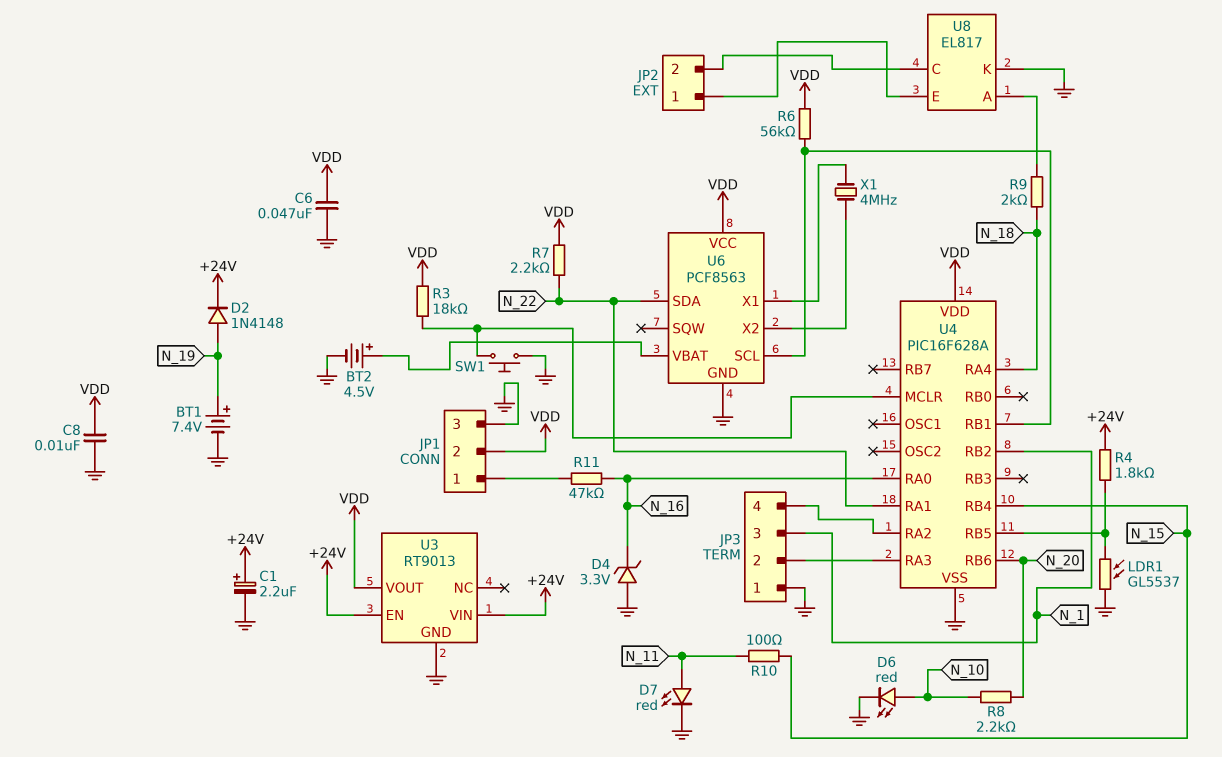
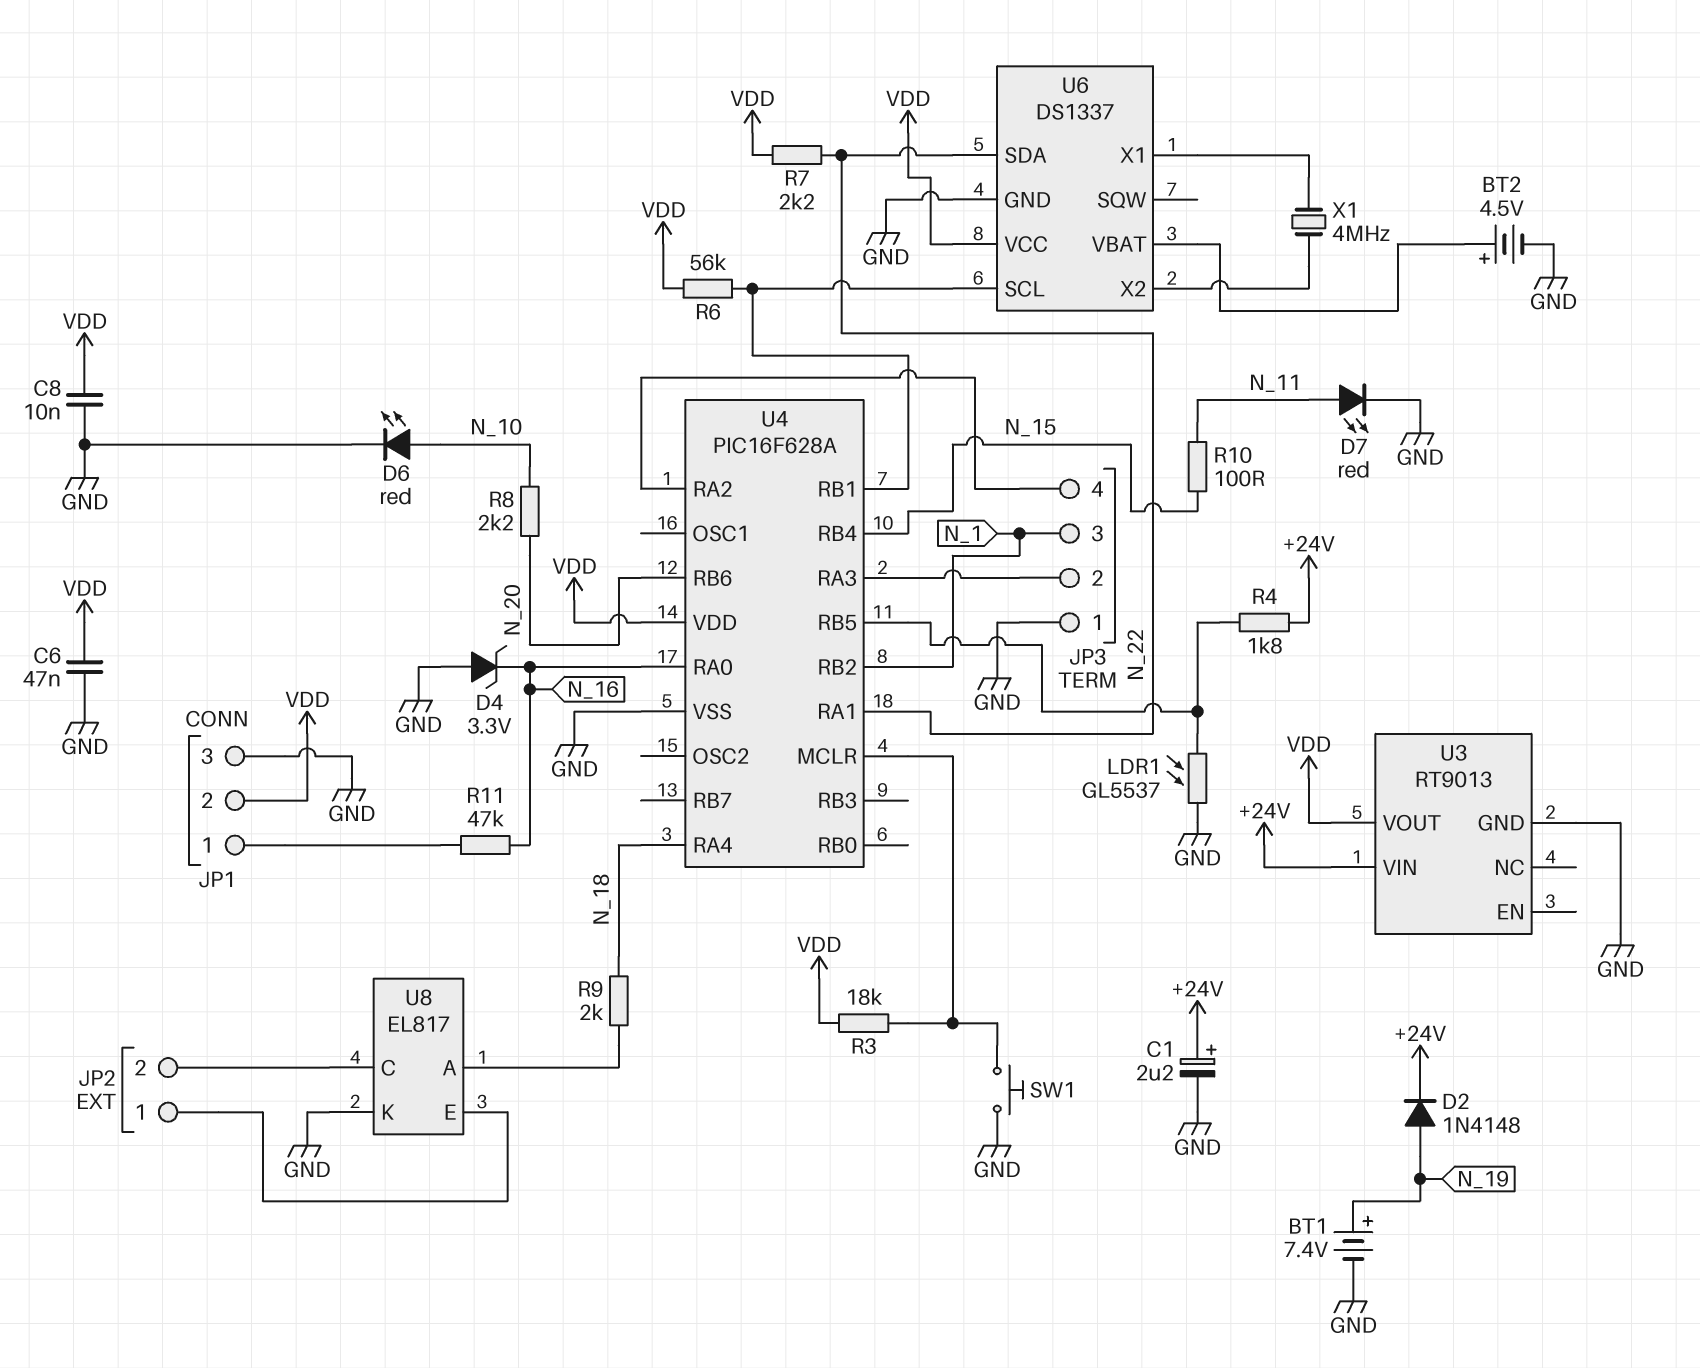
U3 pin EN: +24V -> none
U6: PCF8563 -> DS1337

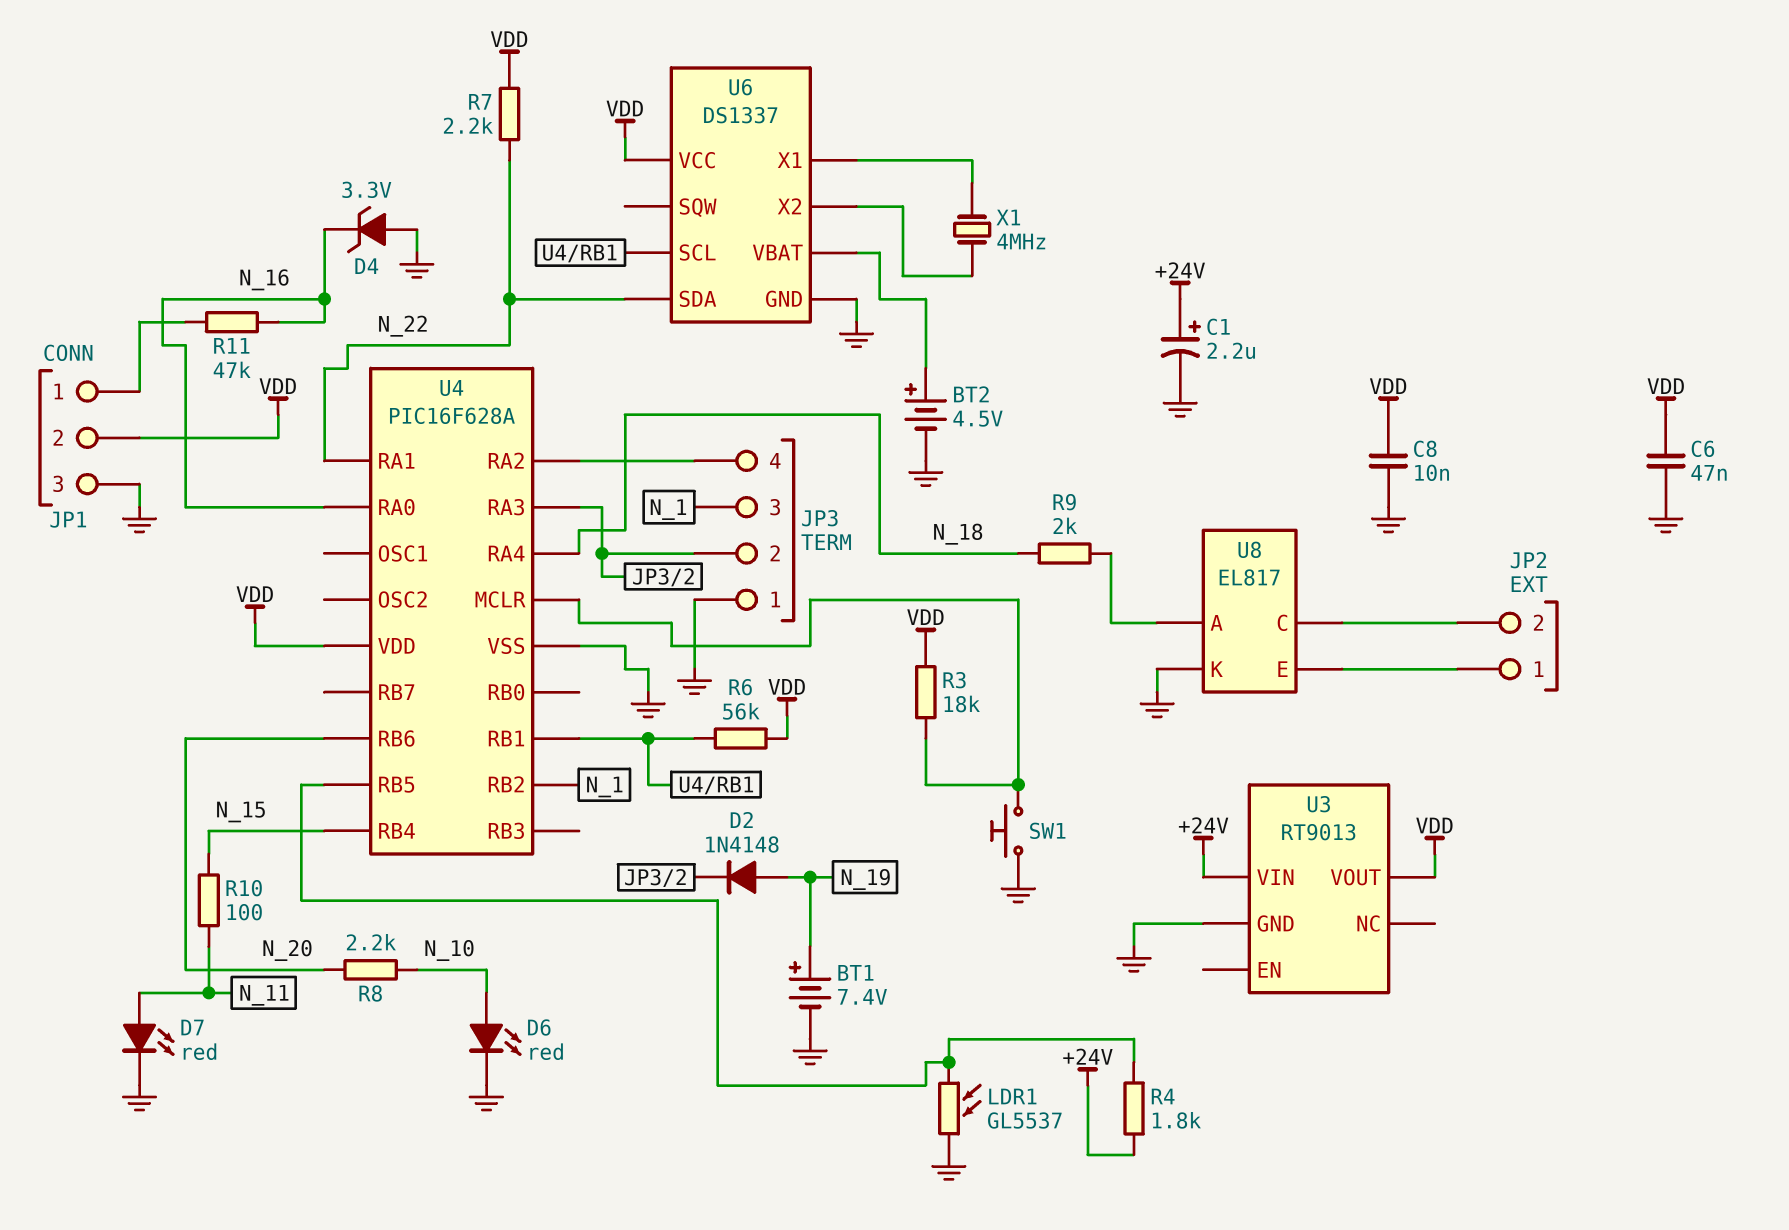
D2: diode 1N4148 (A N_19, K +24V) -> diode 1N4148 (A N_19, K JP3/2)

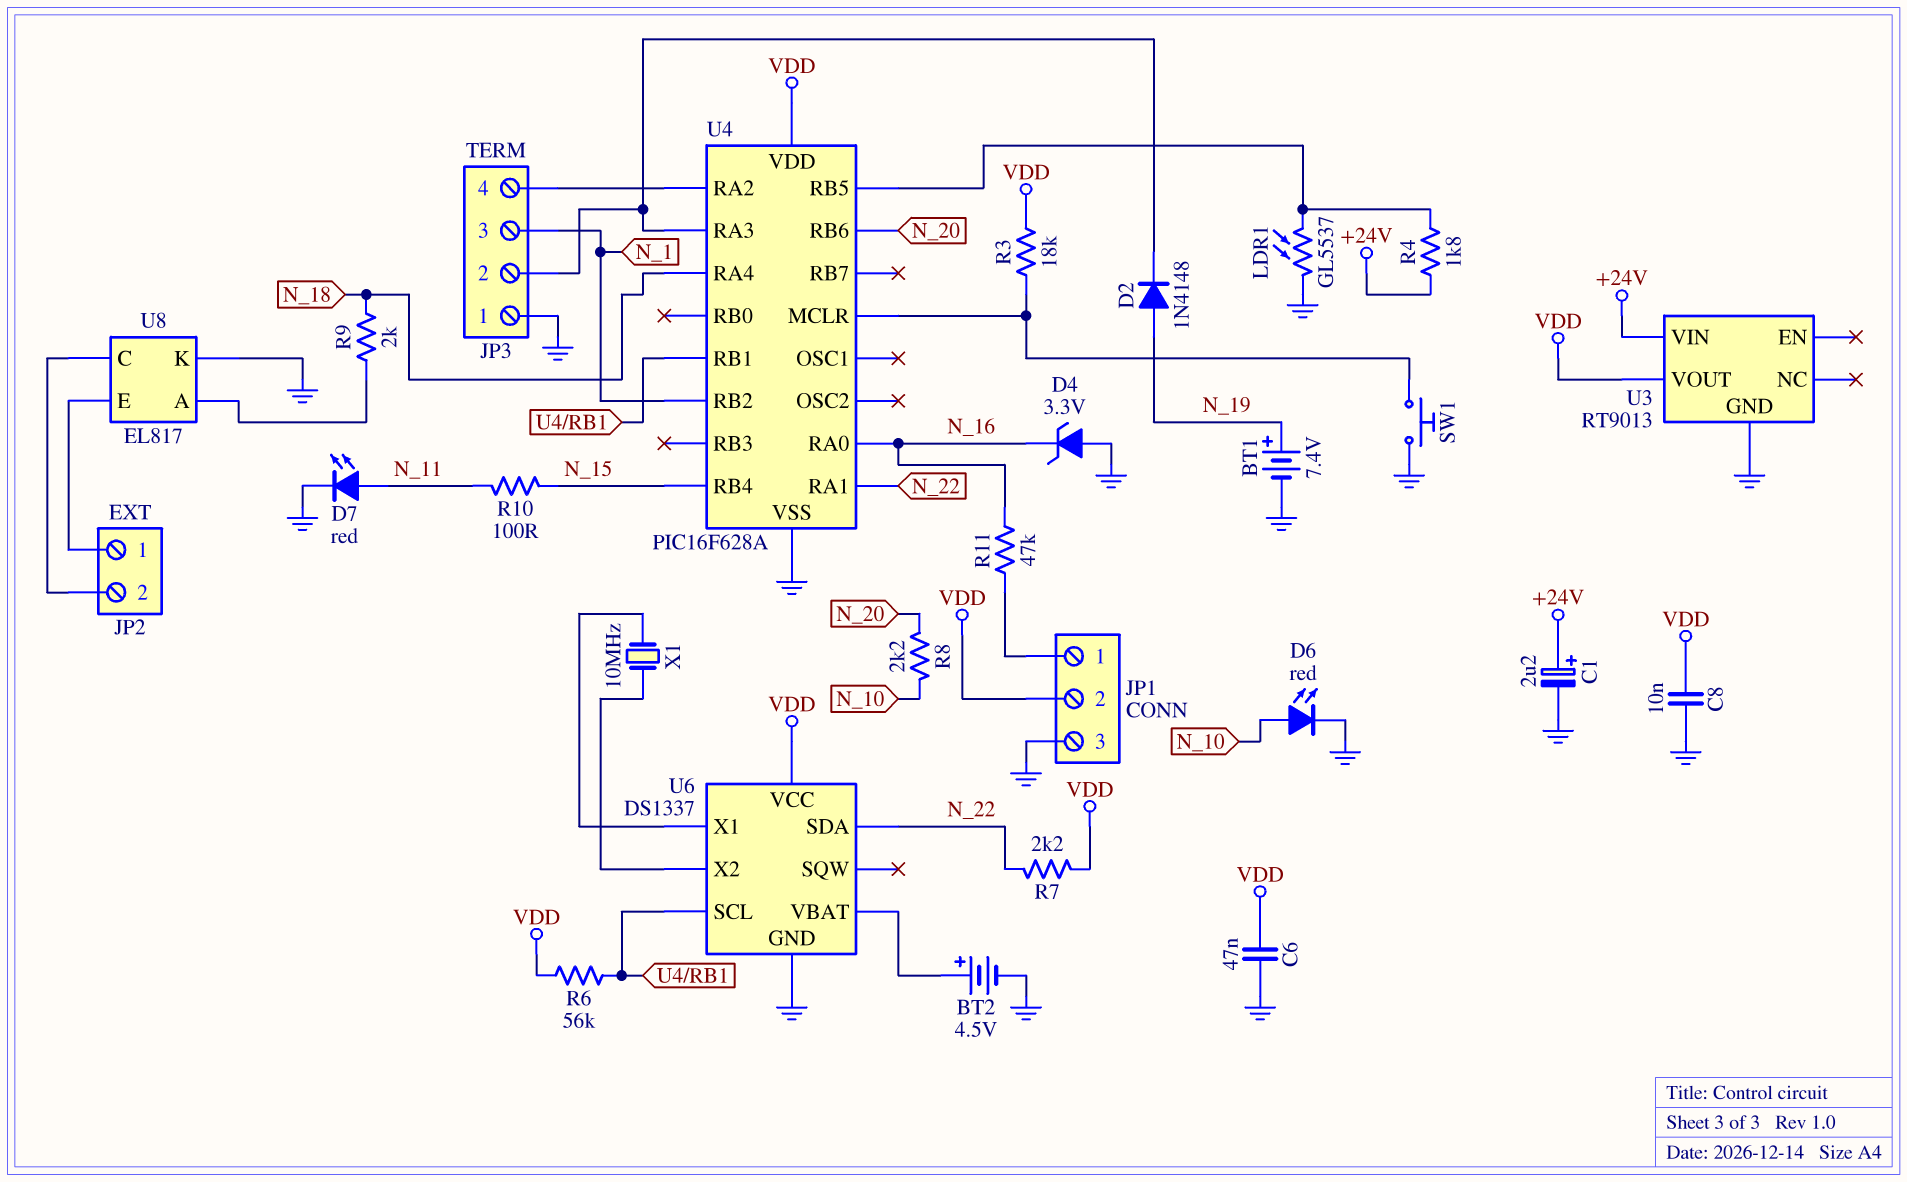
X1: 4MHz (U6/X1, U6/X2) -> 10MHz (U6/X1, U6/X2)

